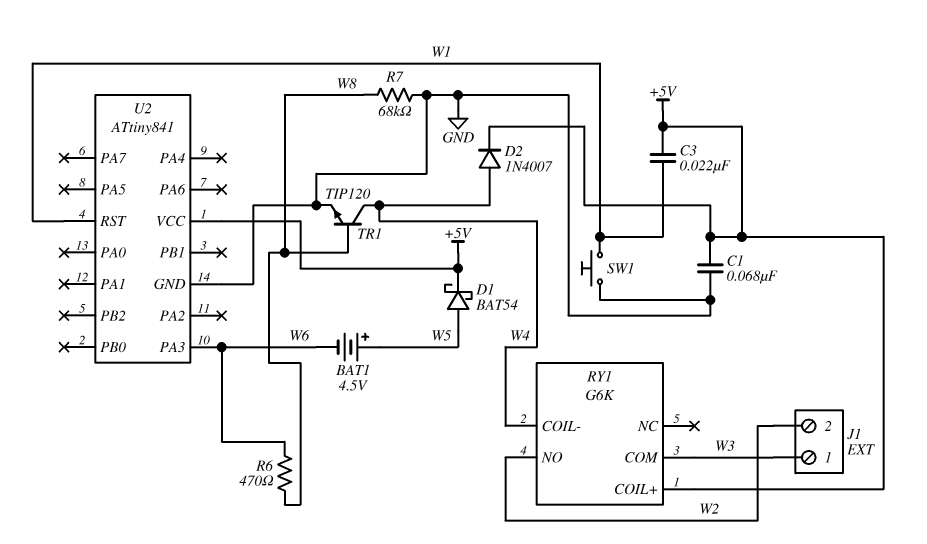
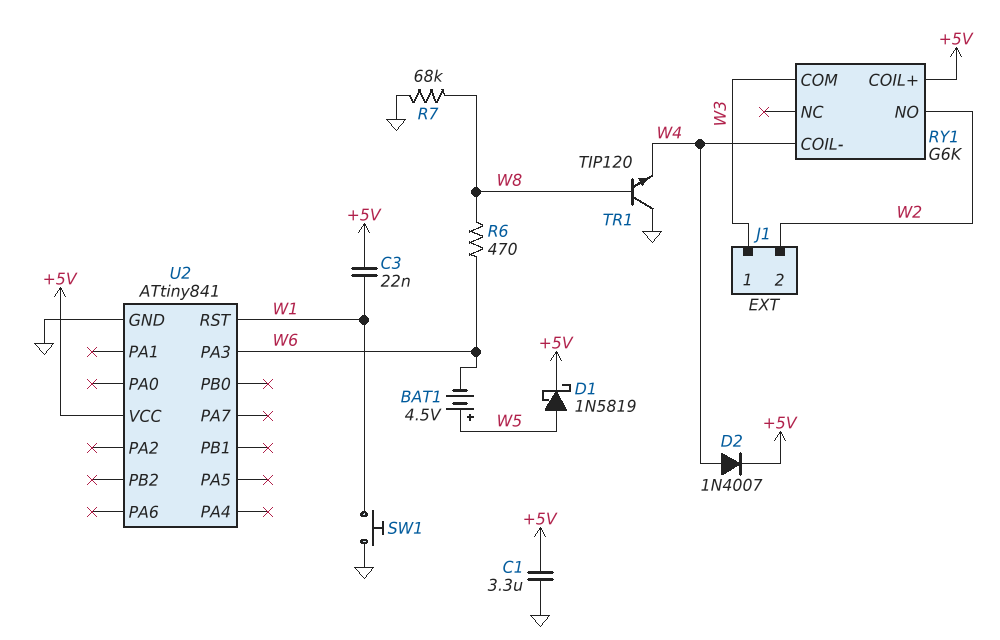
C1: 68nF (+5V, GND) -> 3.3uF (+5V, GND)
D1: schottky BAT54 (A W5, K +5V) -> schottky 1N5819 (A W5, K +5V)
TR1: NPN TIP120 (B W8, C W4, E GND) -> NPN TIP120 (B W8, C GND, E W4)

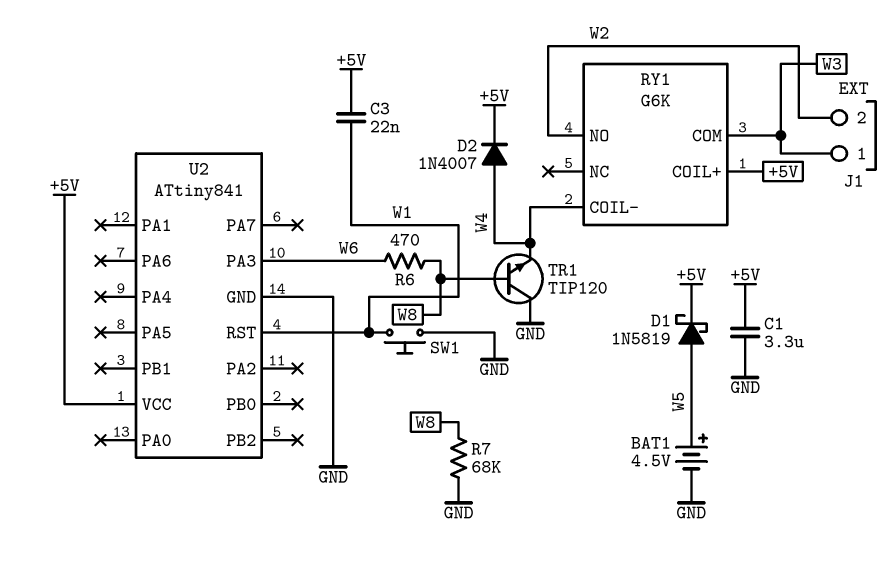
BAT1: 4.5V (plus W5, minus W6) -> 4.5V (plus W5, minus GND)

